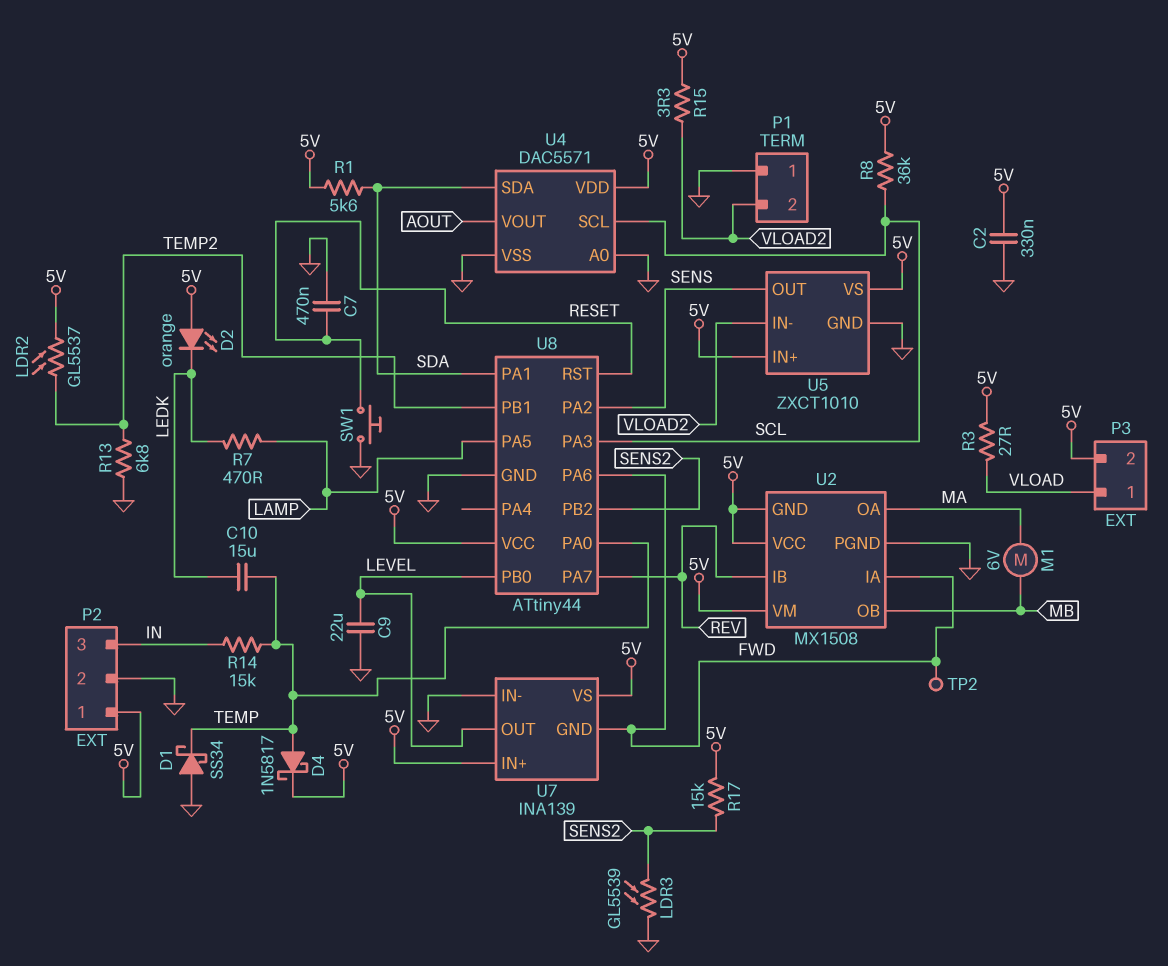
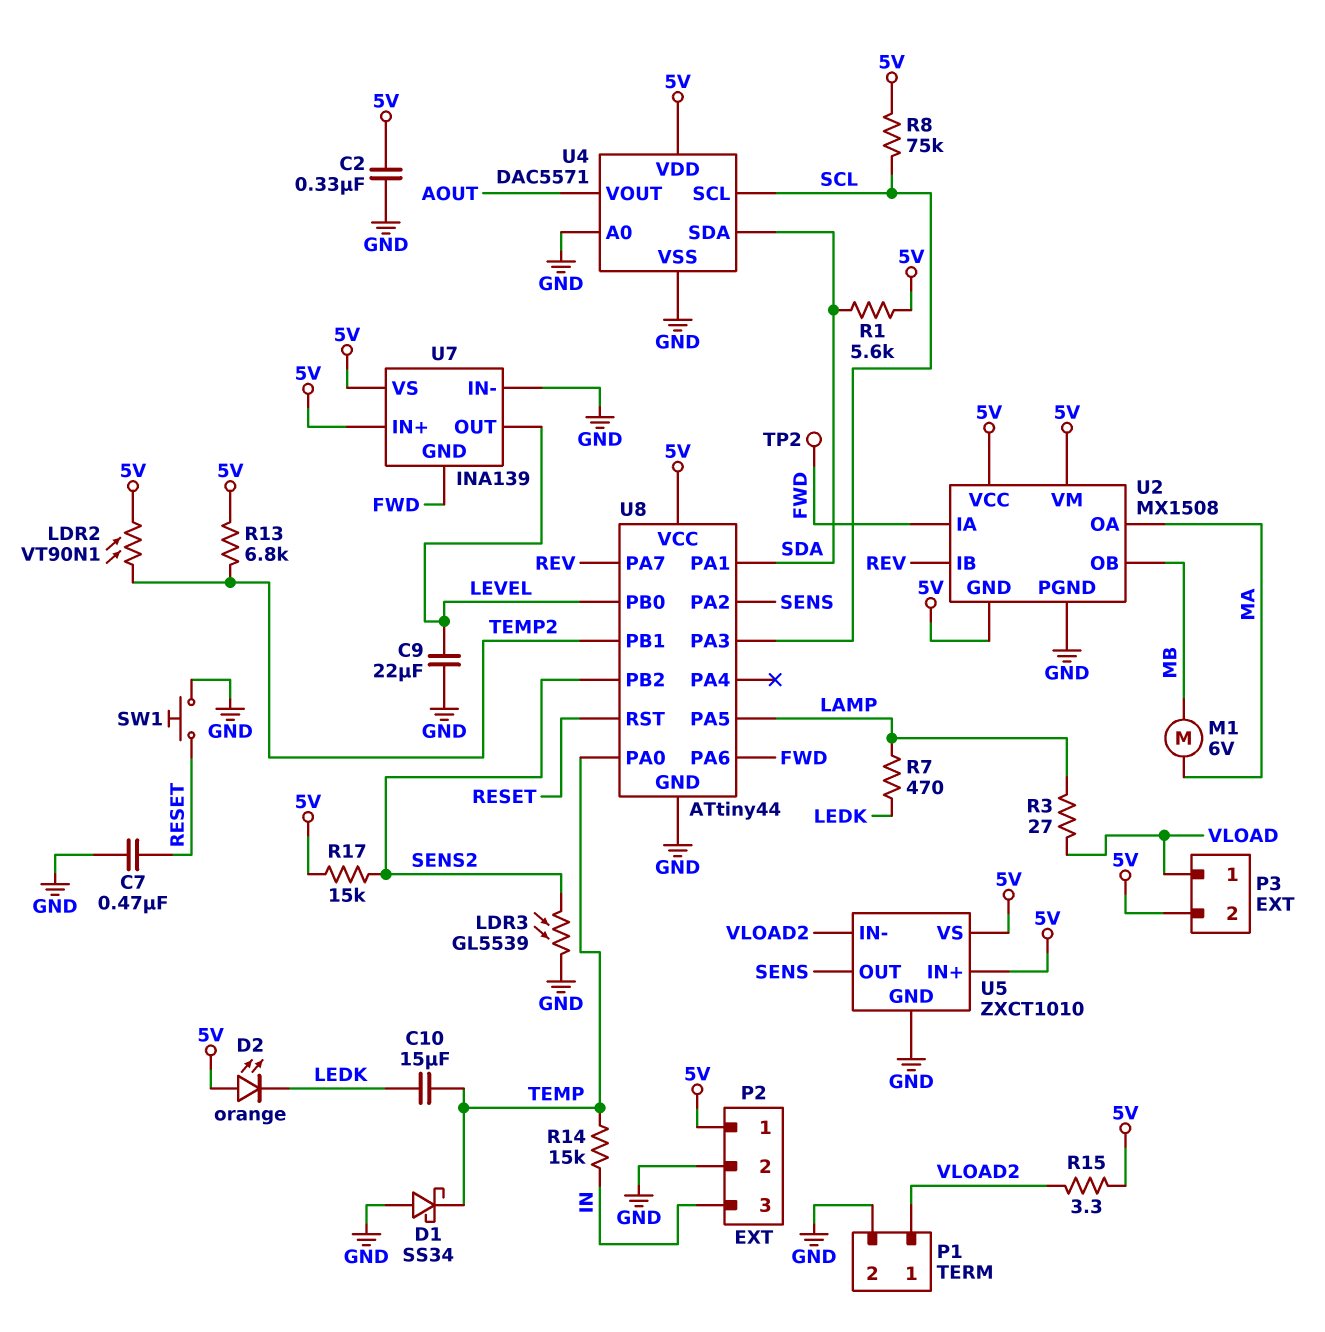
D4: schottky 1N5817 (A TEMP, K 5V) -> none
LDR2: GL5537 (5V, TEMP2) -> VT90N1 (5V, TEMP2)
P1 pin 1: GND -> VLOAD2
P1 pin 2: VLOAD2 -> GND
R3: 27 (5V, VLOAD) -> 27 (LAMP, VLOAD)
R8: 36k (5V, SCL) -> 75k (5V, SCL)
R13: 6.8k (GND, TEMP2) -> 6.8k (5V, TEMP2)

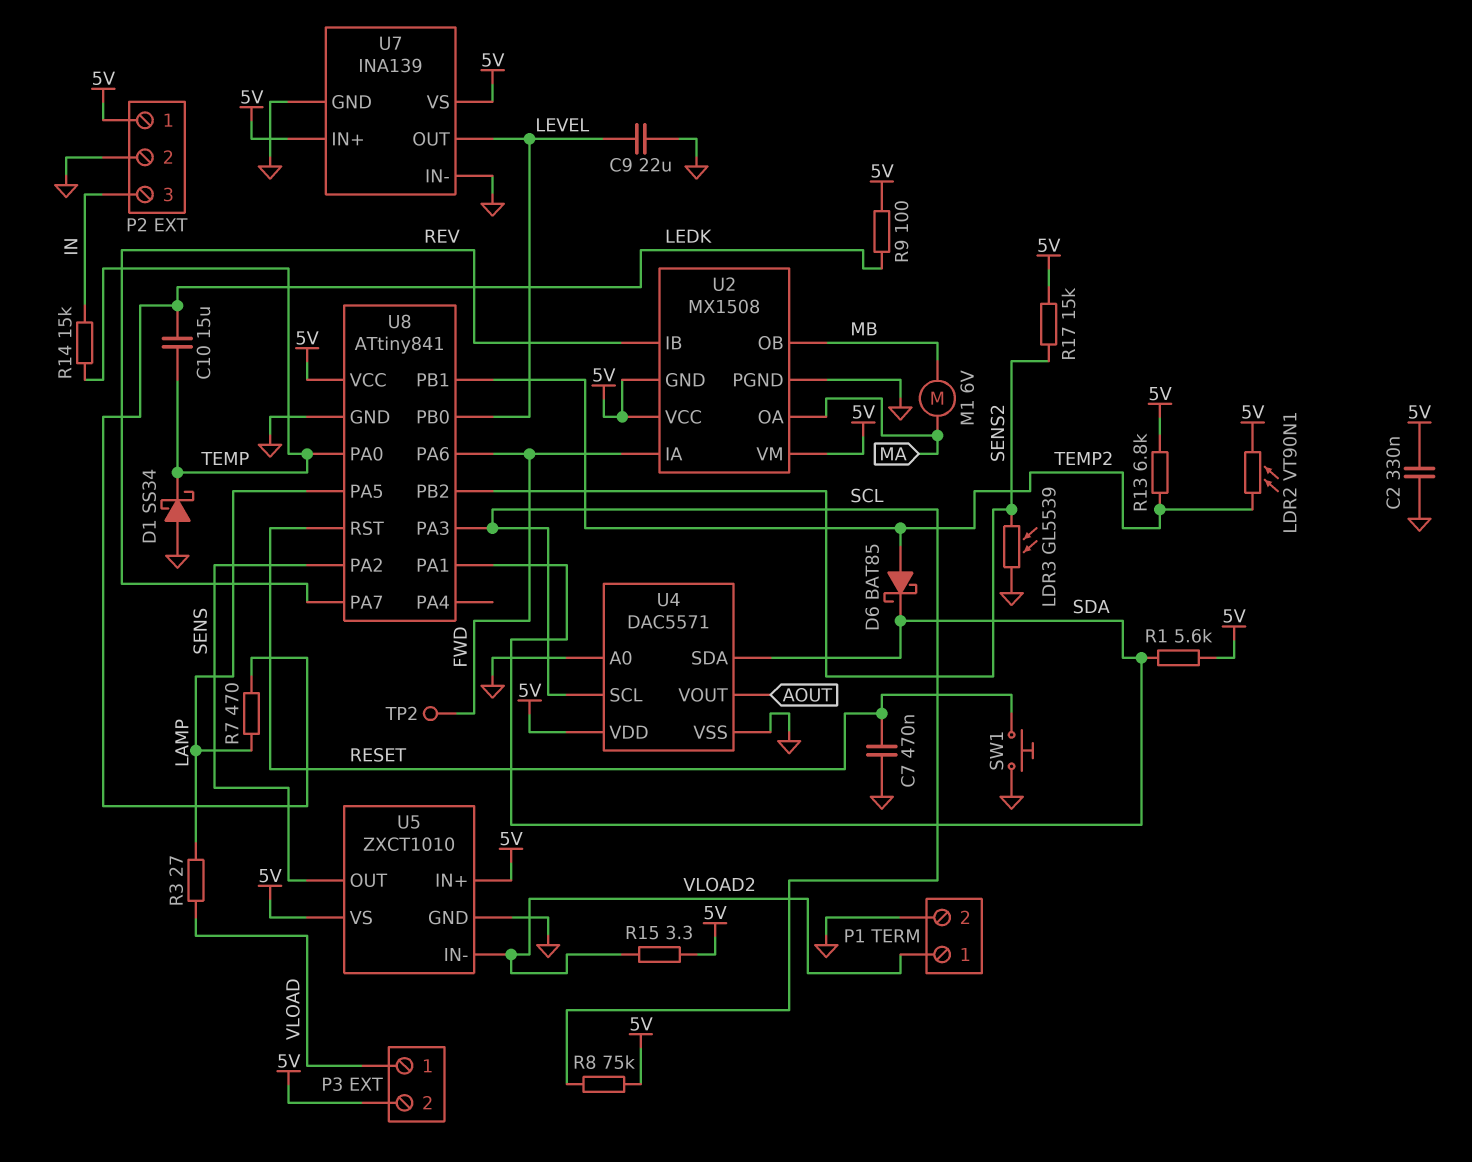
D2: LED orange (A 5V, K LEDK) -> none
D6: none -> schottky BAT85 (A TEMP2, K SDA)
R9: none -> 100 (5V, LEDK)
U7 pin GND: FWD -> GND
U8: ATtiny44 -> ATtiny841

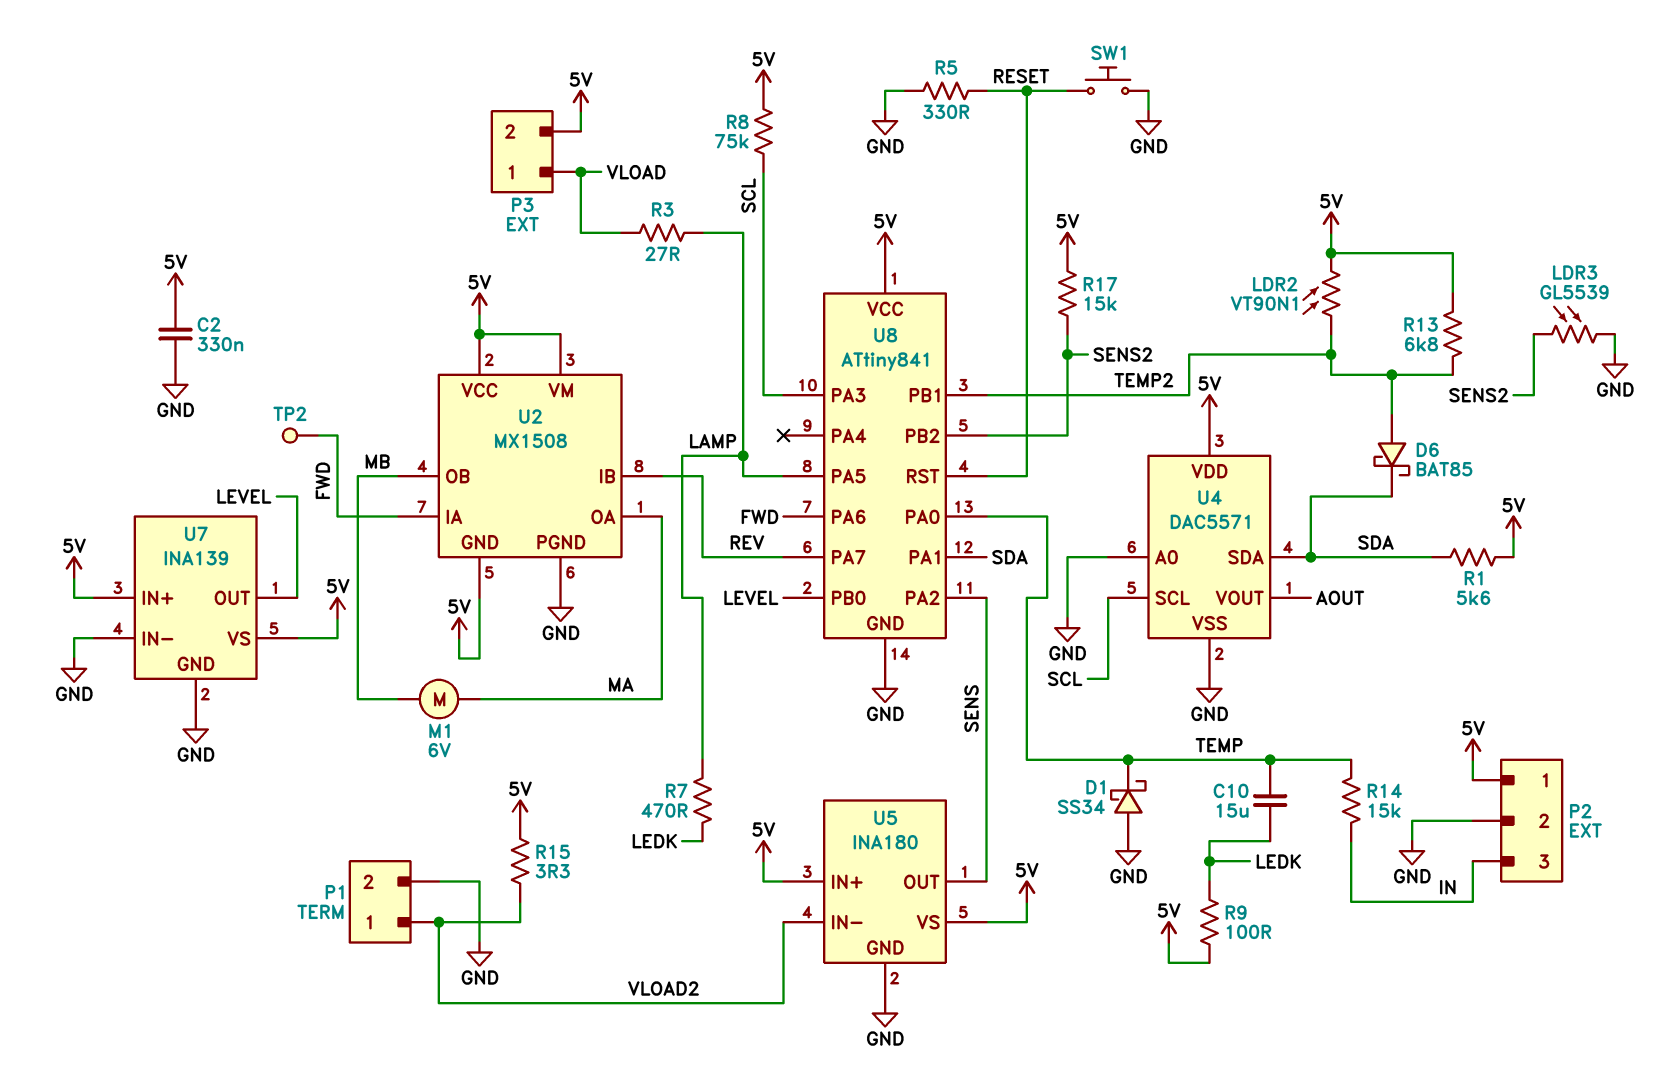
C7: 470nF (GND, RESET) -> none
C9: 22uF (GND, LEVEL) -> none
R5: none -> 330 (GND, RESET)
U5: ZXCT1010 -> INA180

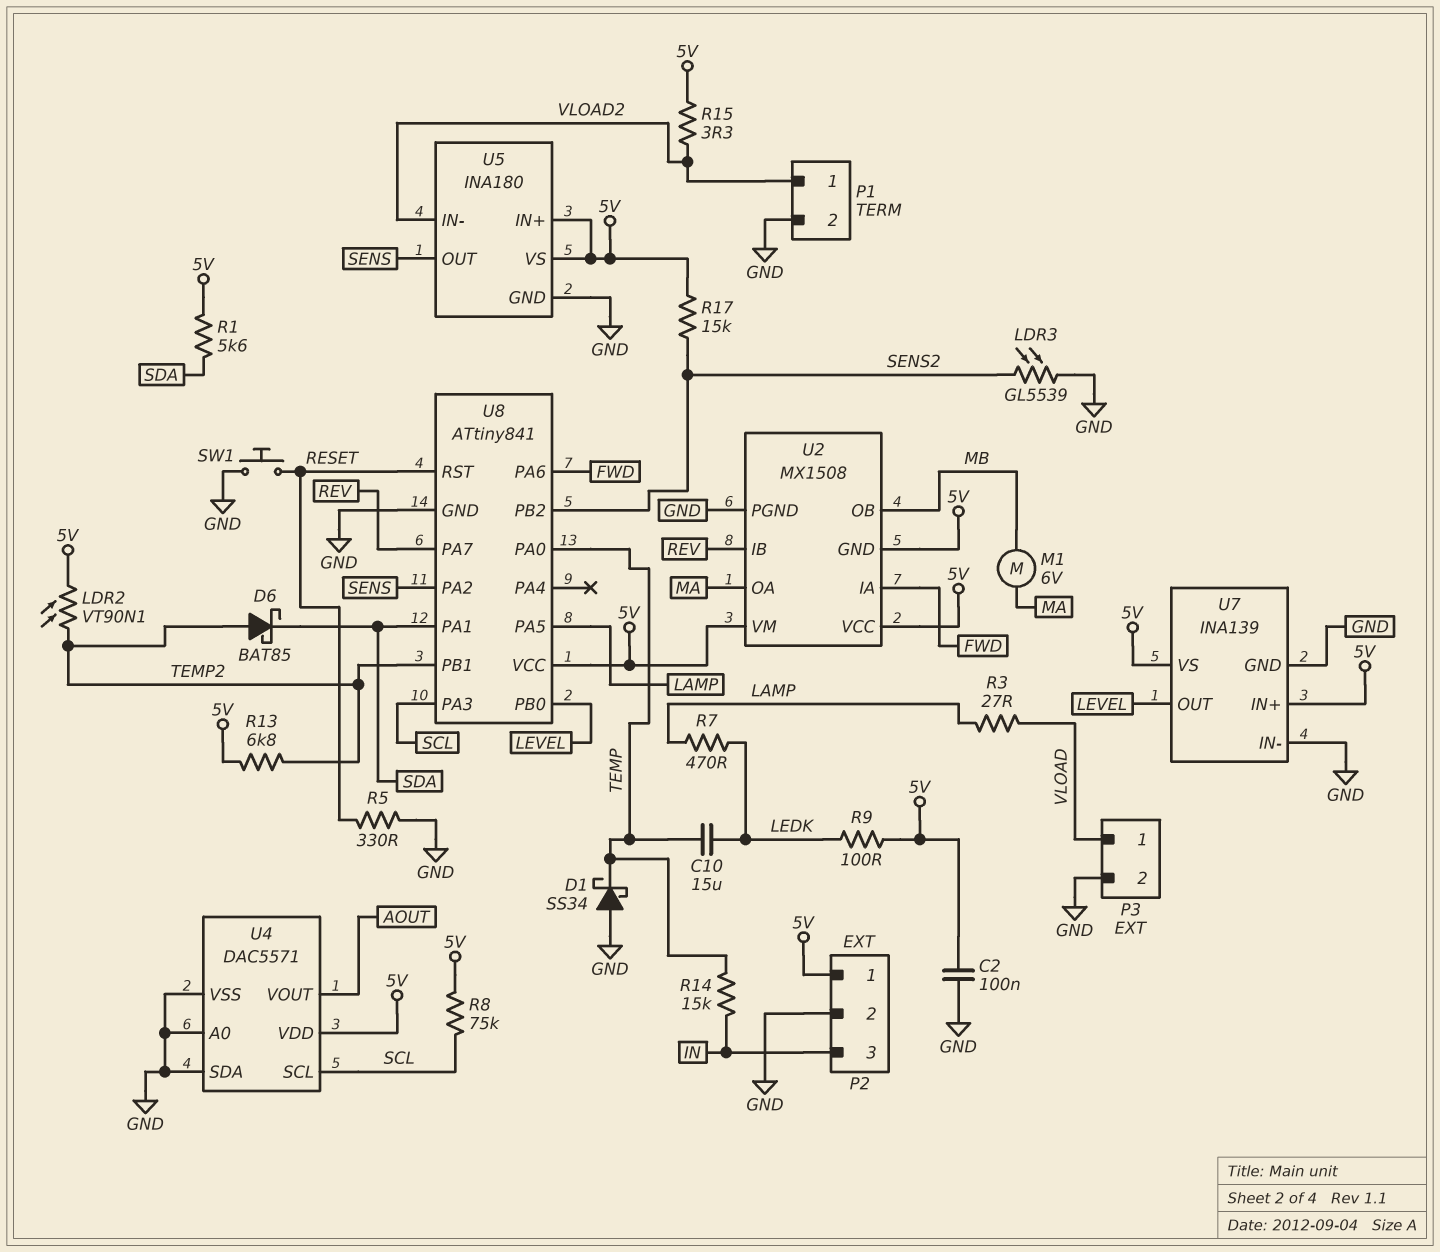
C2: 330nF (5V, GND) -> 100nF (5V, GND)
P3 pin 2: 5V -> GND
TP2: test point (FWD) -> none
U4 pin SDA: SDA -> GND

